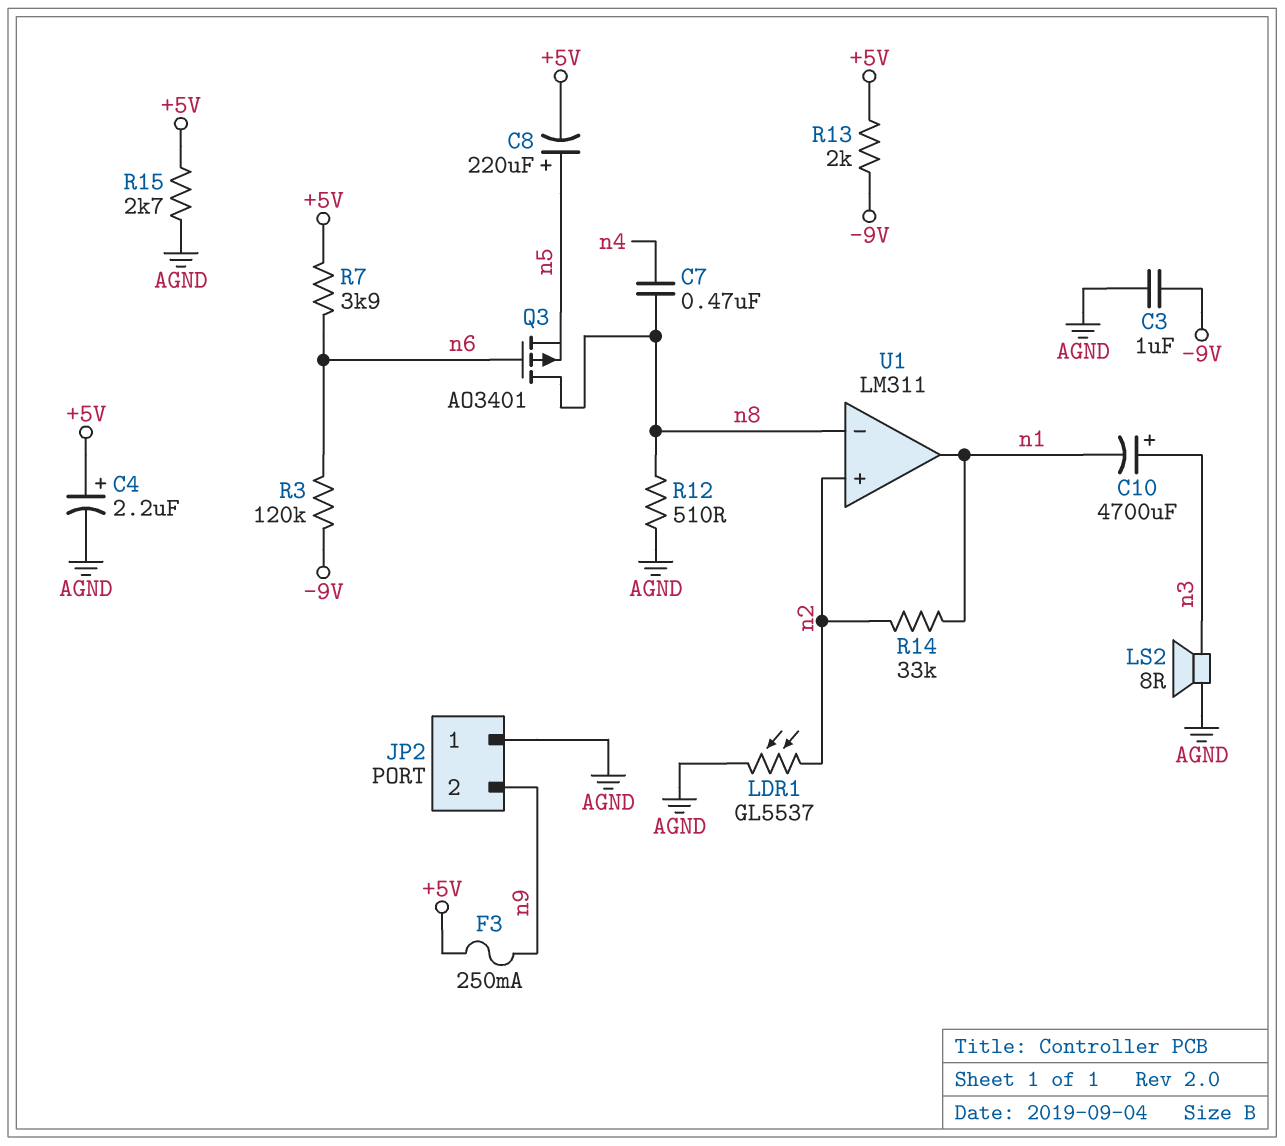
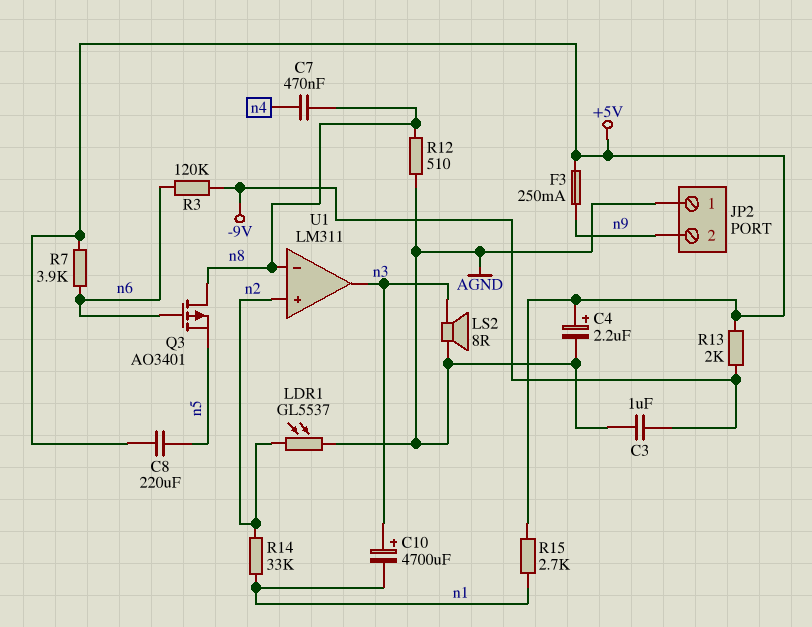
C8: 220uF (plus n5, minus +5V) -> 220uF (+5V, n5)
R15: 2.7k (+5V, AGND) -> 2.7k (+5V, n1)
U1 pin out: n1 -> n3

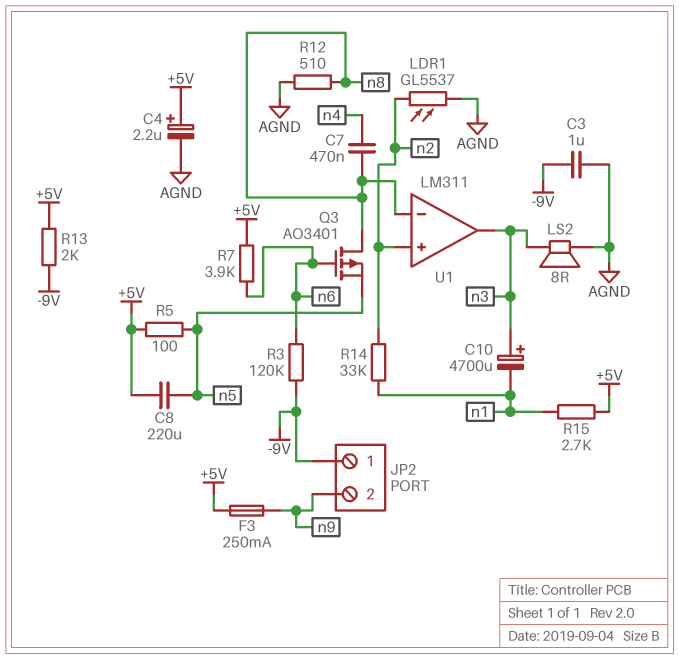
JP2 pin 1: AGND -> -9V
R5: none -> 100 (+5V, n5)

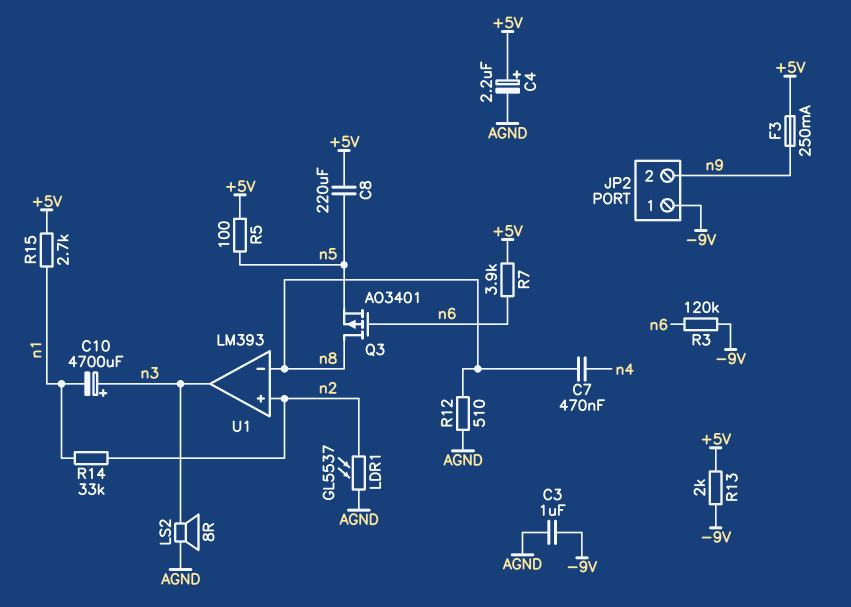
U1: LM311 -> LM393

